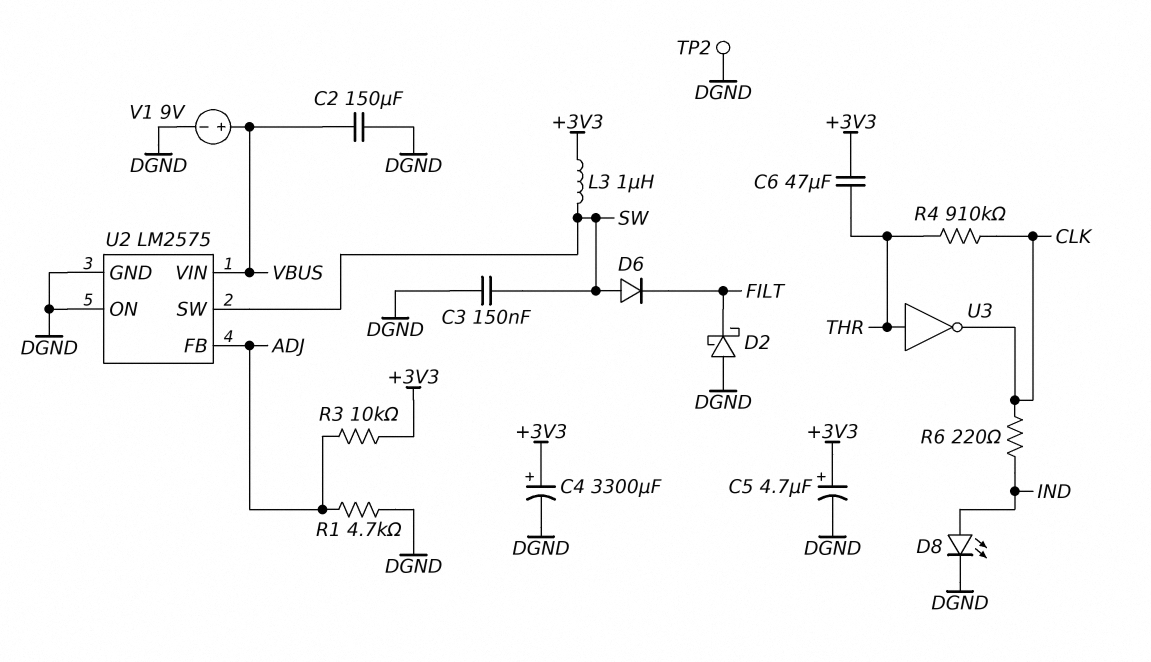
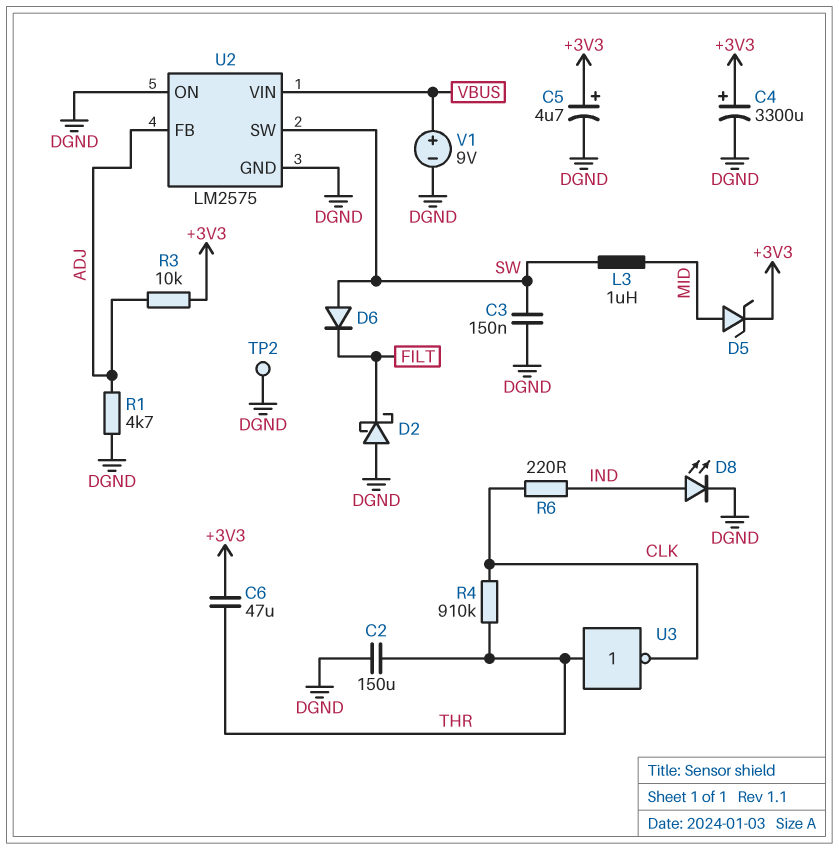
C2: 150uF (DGND, VBUS) -> 150uF (DGND, THR)
D5: none -> zener (A MID, K +3V3)
L3: 1uH (+3V3, SW) -> 1uH (MID, SW)

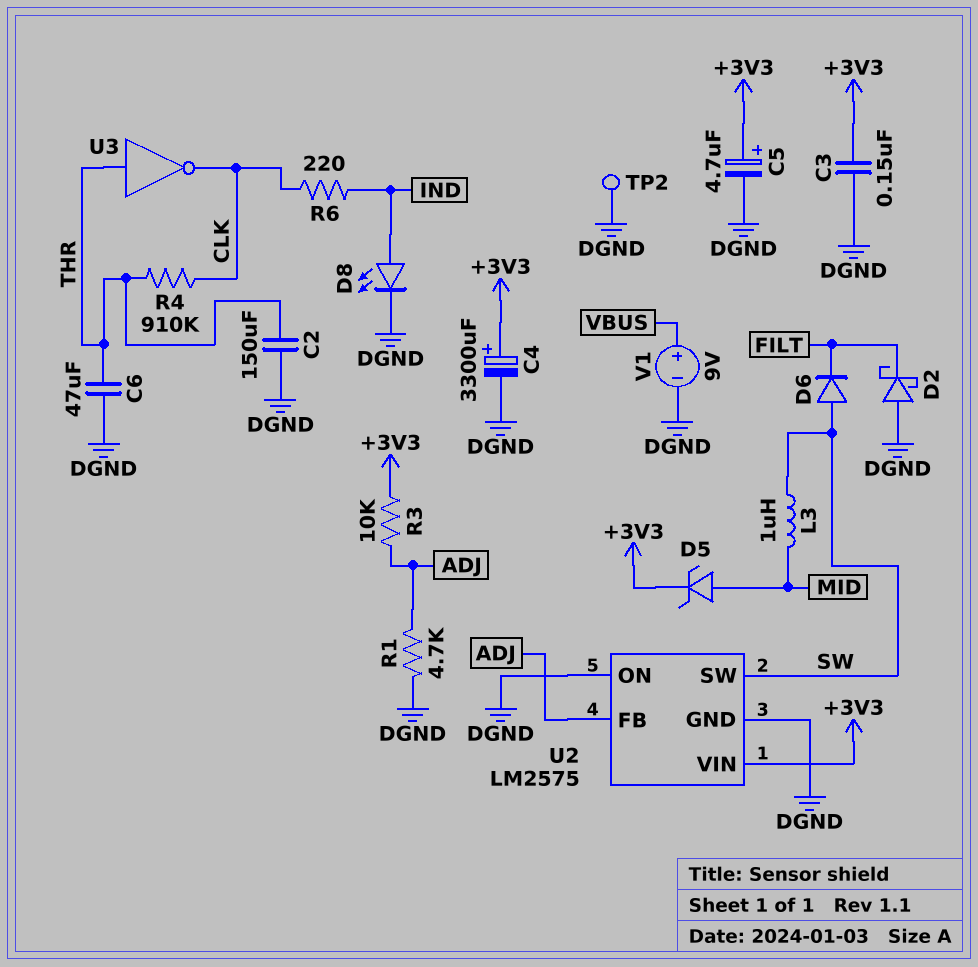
C3: 150nF (DGND, SW) -> 150nF (+3V3, DGND)
C6: 47uF (+3V3, THR) -> 47uF (DGND, THR)
U2 pin VIN: VBUS -> +3V3

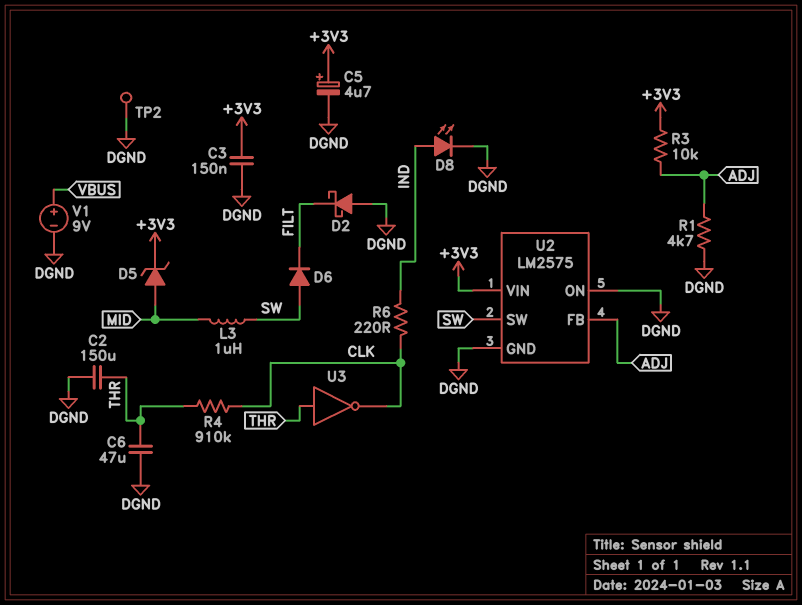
C4: 3300uF (plus +3V3, minus DGND) -> none

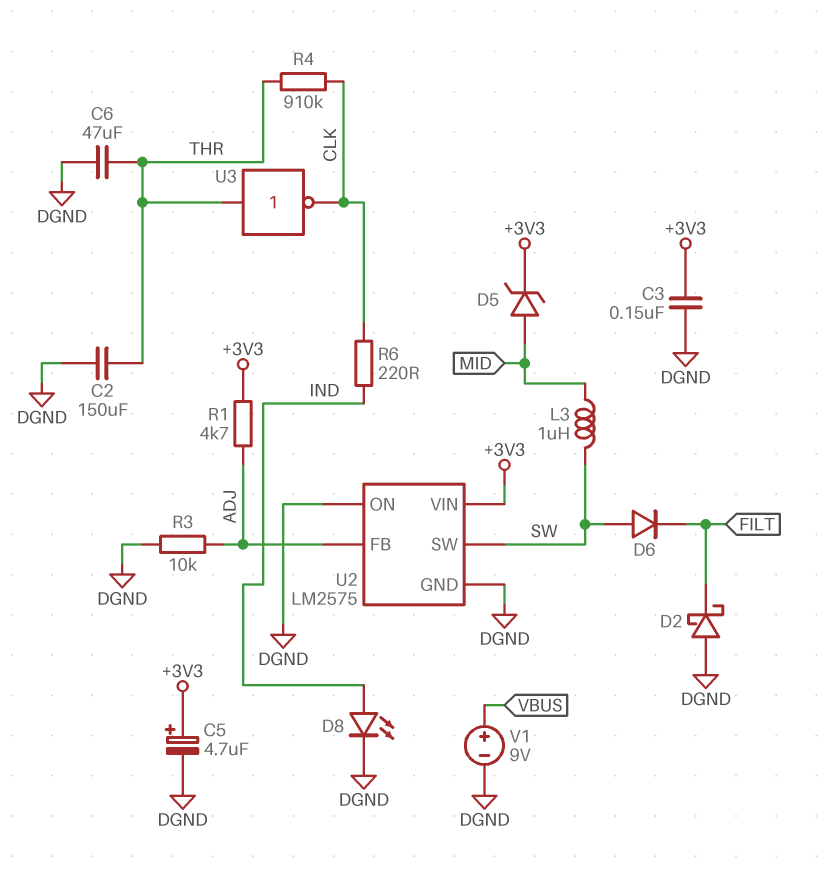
R1: 4.7k (ADJ, DGND) -> 4.7k (+3V3, ADJ)
R3: 10k (+3V3, ADJ) -> 10k (ADJ, DGND)
TP2: test point (DGND) -> none

